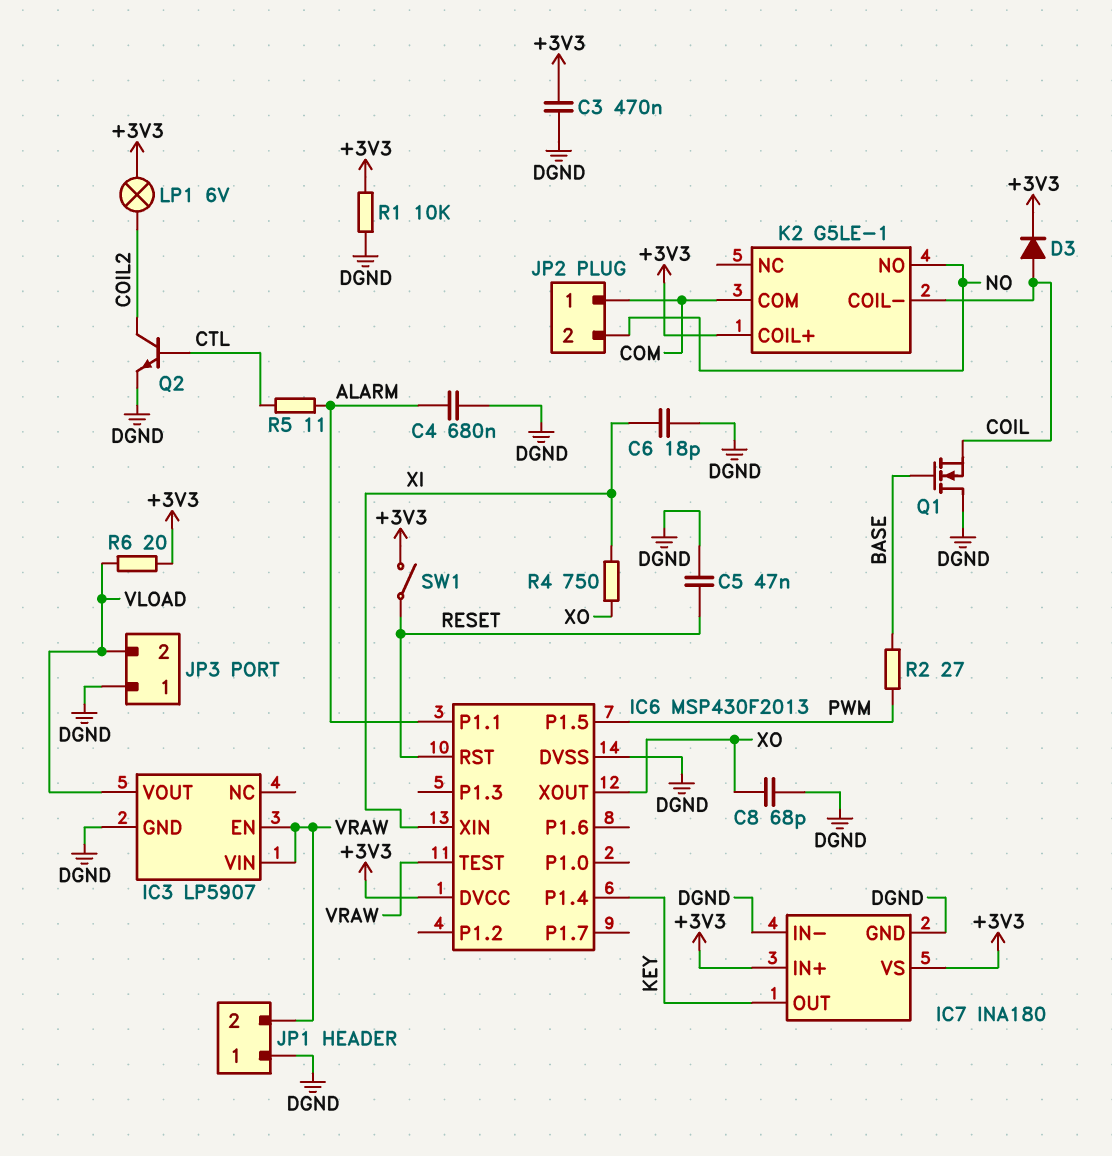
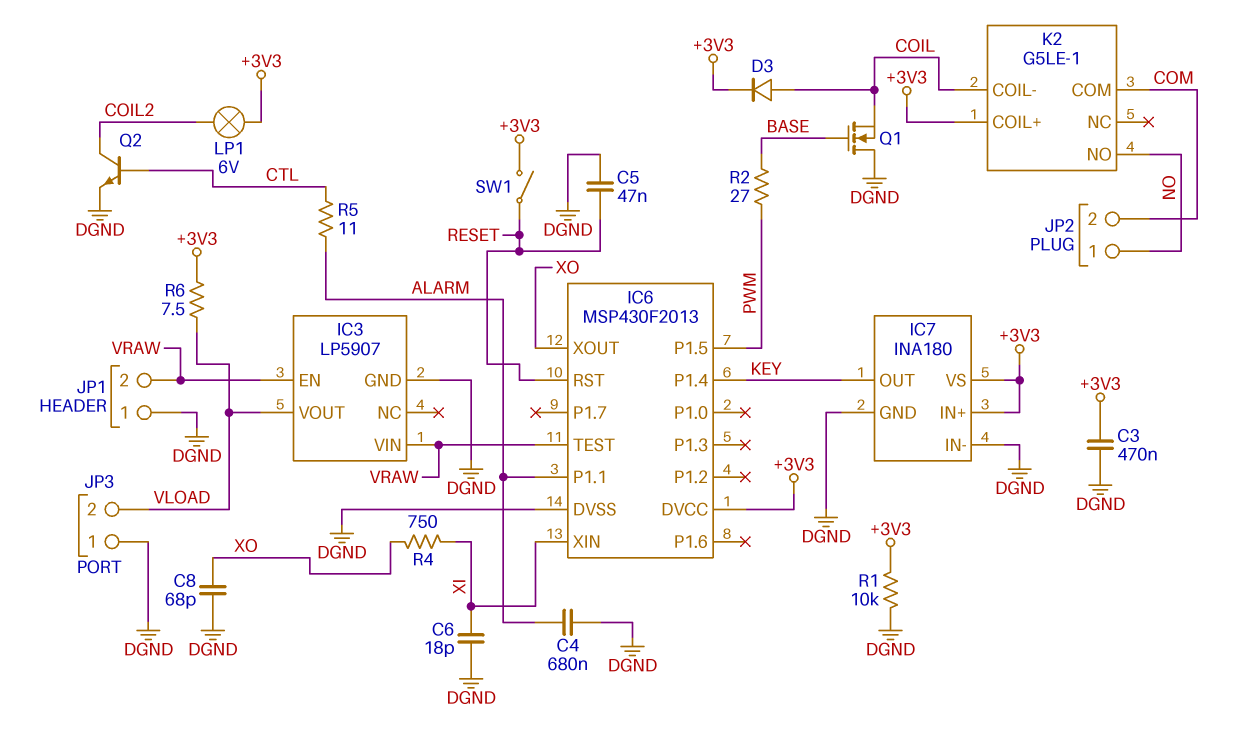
JP2 pin 1: COM -> NO
JP2 pin 2: NO -> COM
R6: 20 (+3V3, VLOAD) -> 7.5 (+3V3, VLOAD)

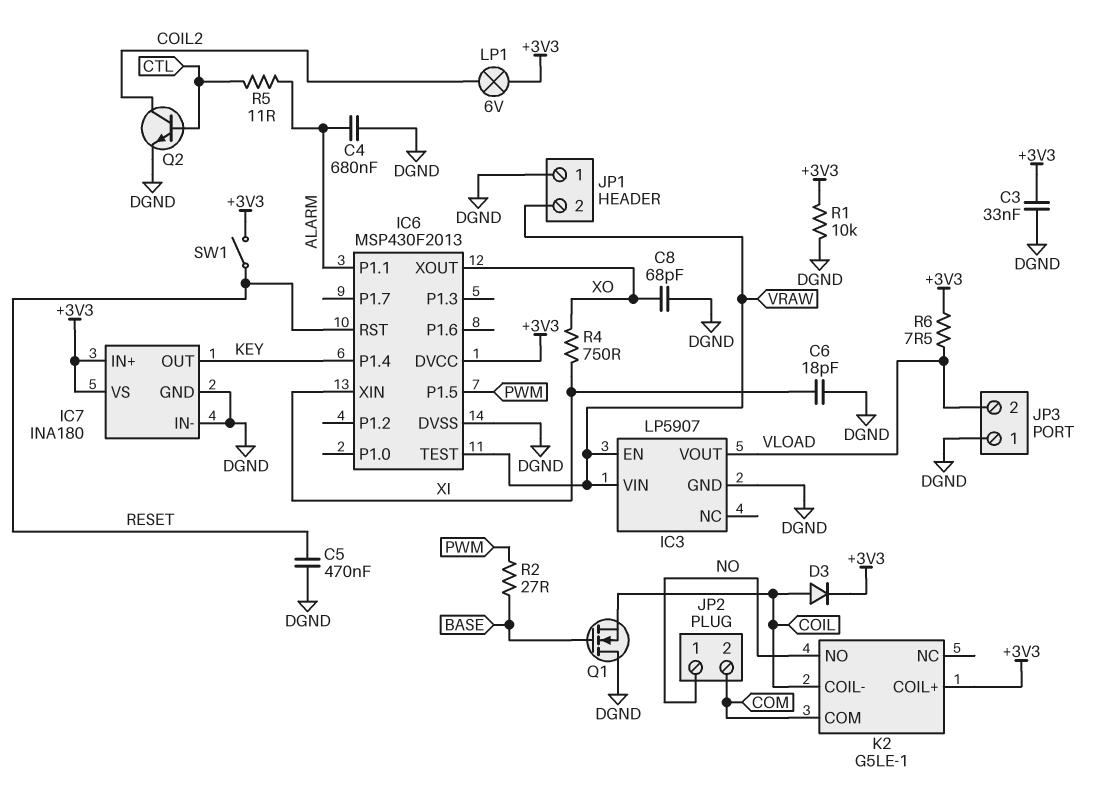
C3: 470nF (+3V3, DGND) -> 33nF (+3V3, DGND)
C5: 47nF (DGND, RESET) -> 470nF (DGND, RESET)

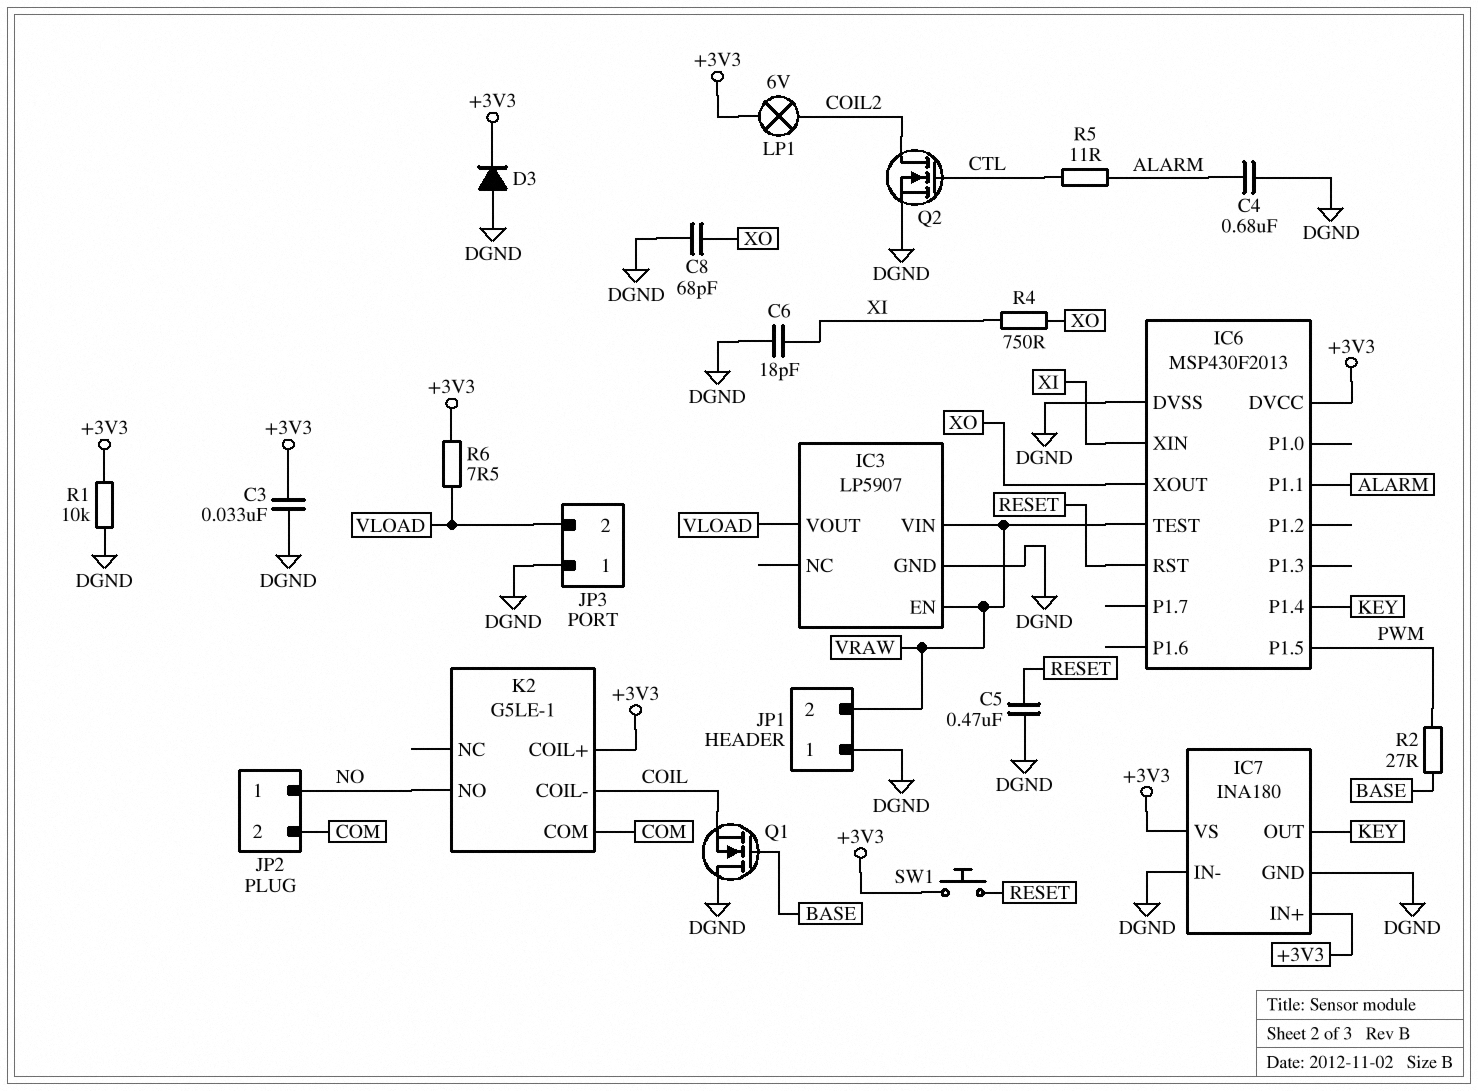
D3: diode (A COIL, K +3V3) -> diode (A DGND, K +3V3)
Q2: NPN (B CTL, C COIL2, E DGND) -> NMOS (G CTL, D COIL2, S DGND)
SW1: switch (+3V3, RESET) -> button (+3V3, RESET)

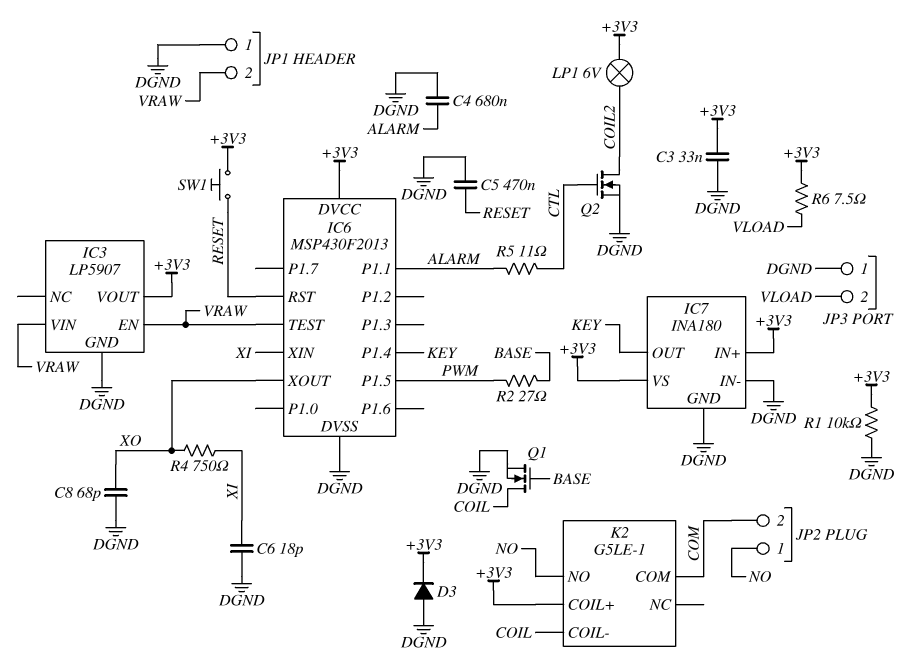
IC3 pin VOUT: VLOAD -> +3V3
Q1: NMOS (G BASE, D DGND, S COIL) -> NMOS (G BASE, D COIL, S DGND)

